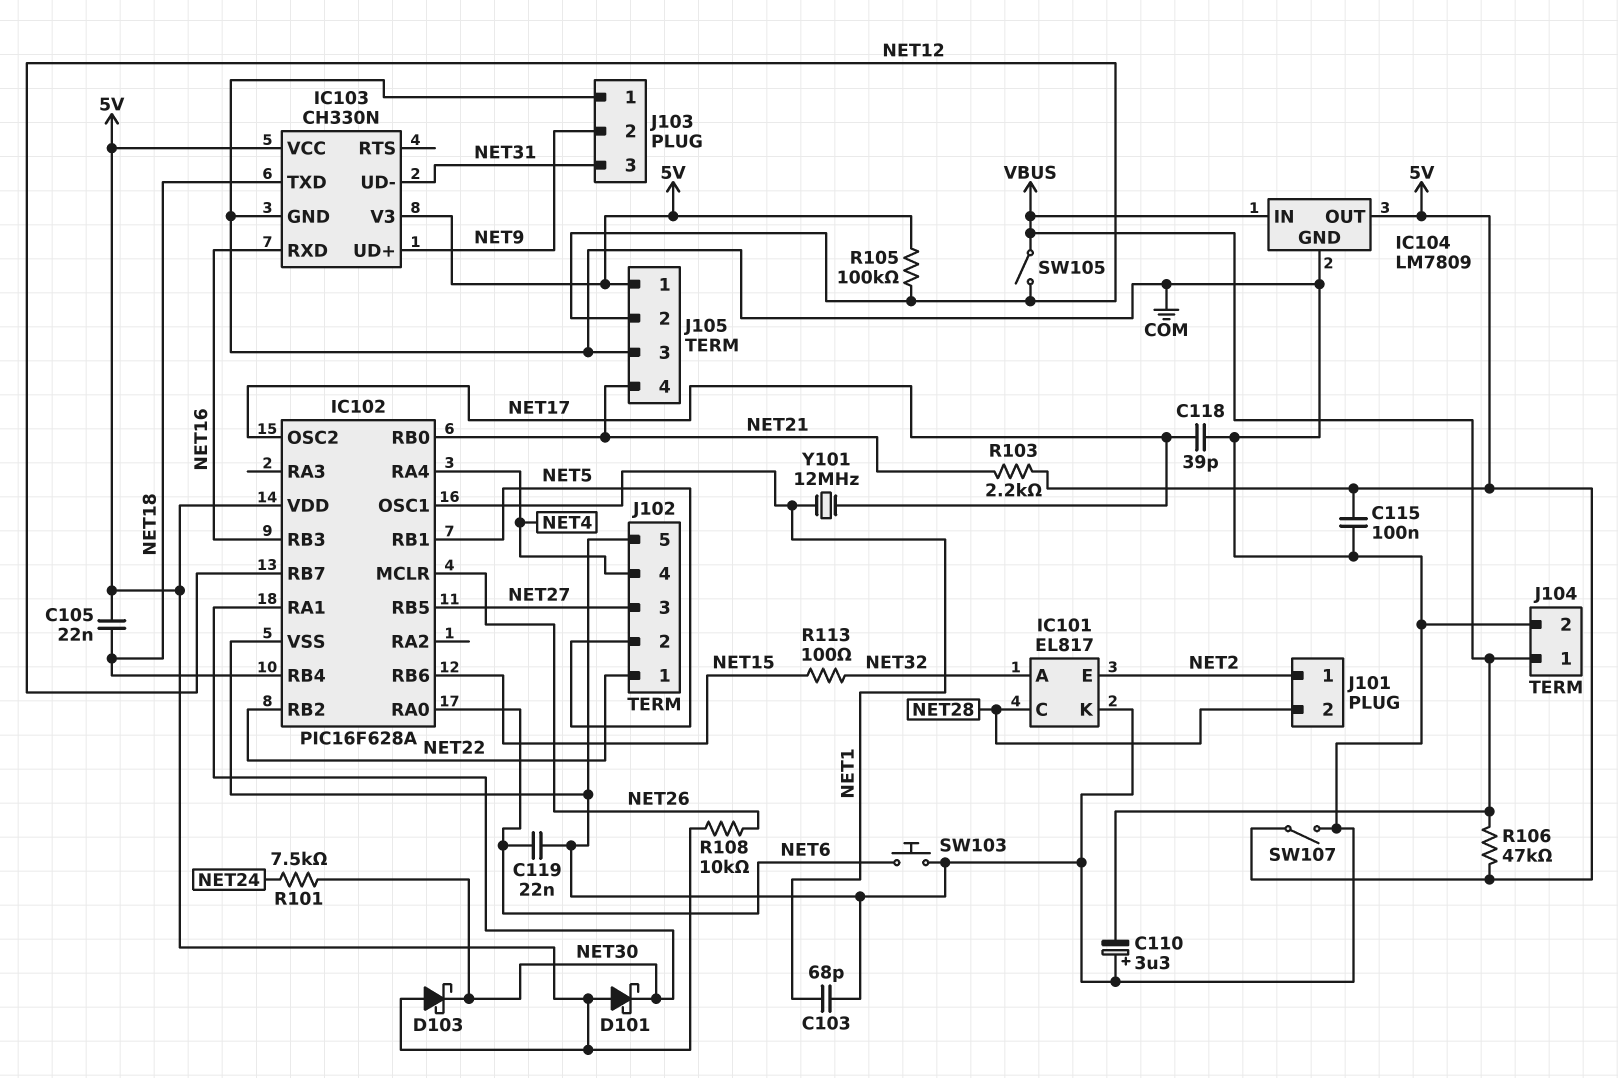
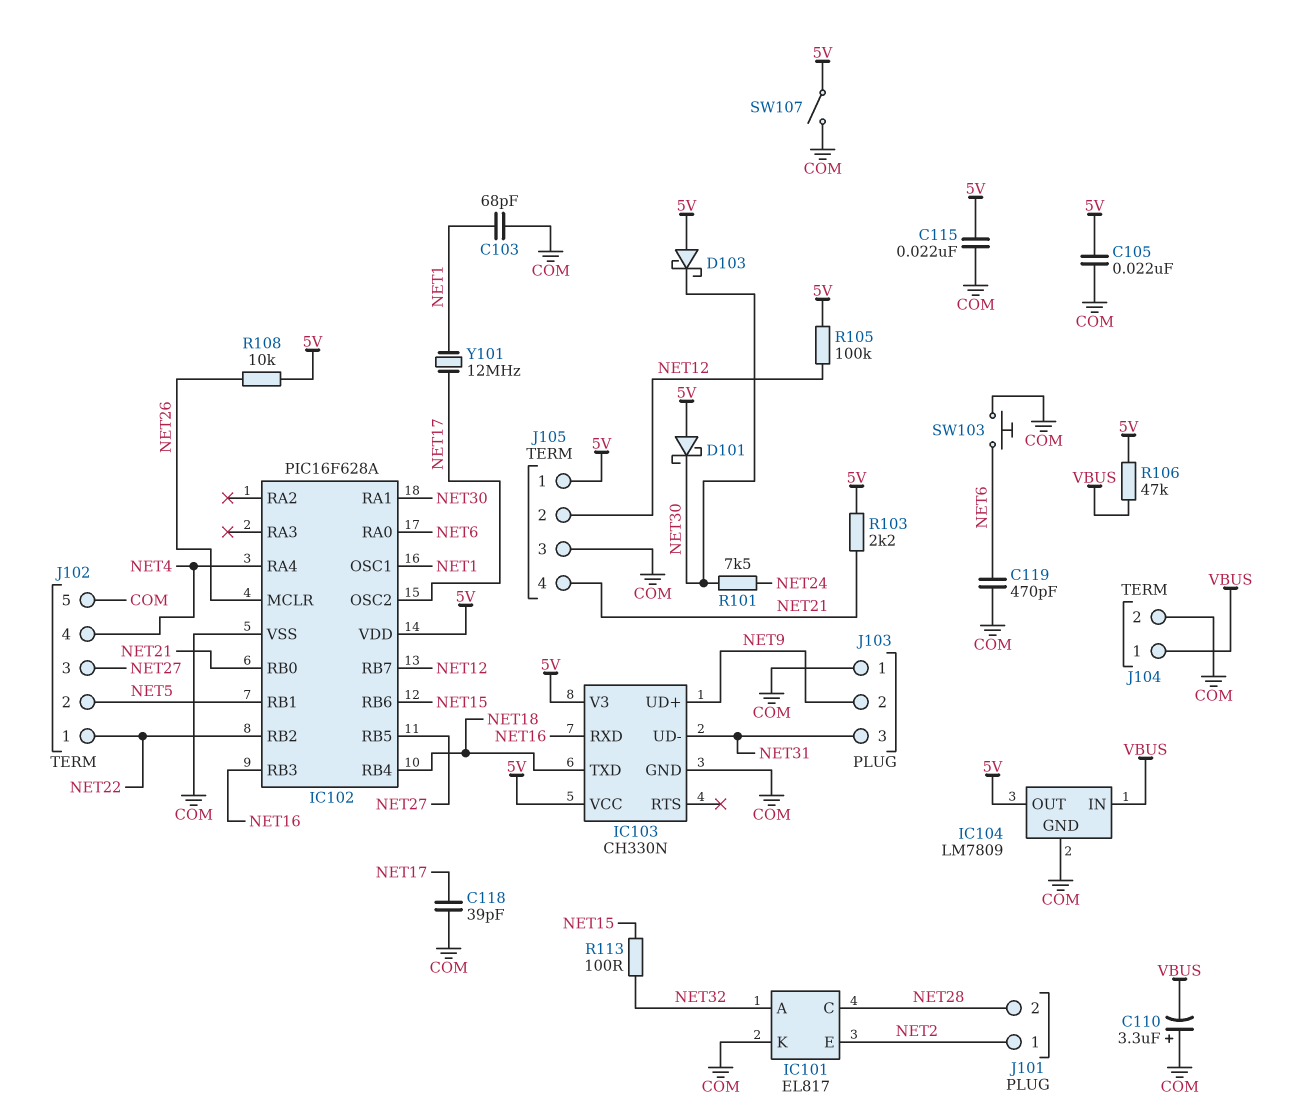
C105: 22nF (5V, NET18) -> 22nF (5V, COM)
C115: 100nF (5V, COM) -> 22nF (5V, COM)
C119: 22nF (COM, NET6) -> 470pF (COM, NET6)
SW105: switch (NET12, VBUS) -> none

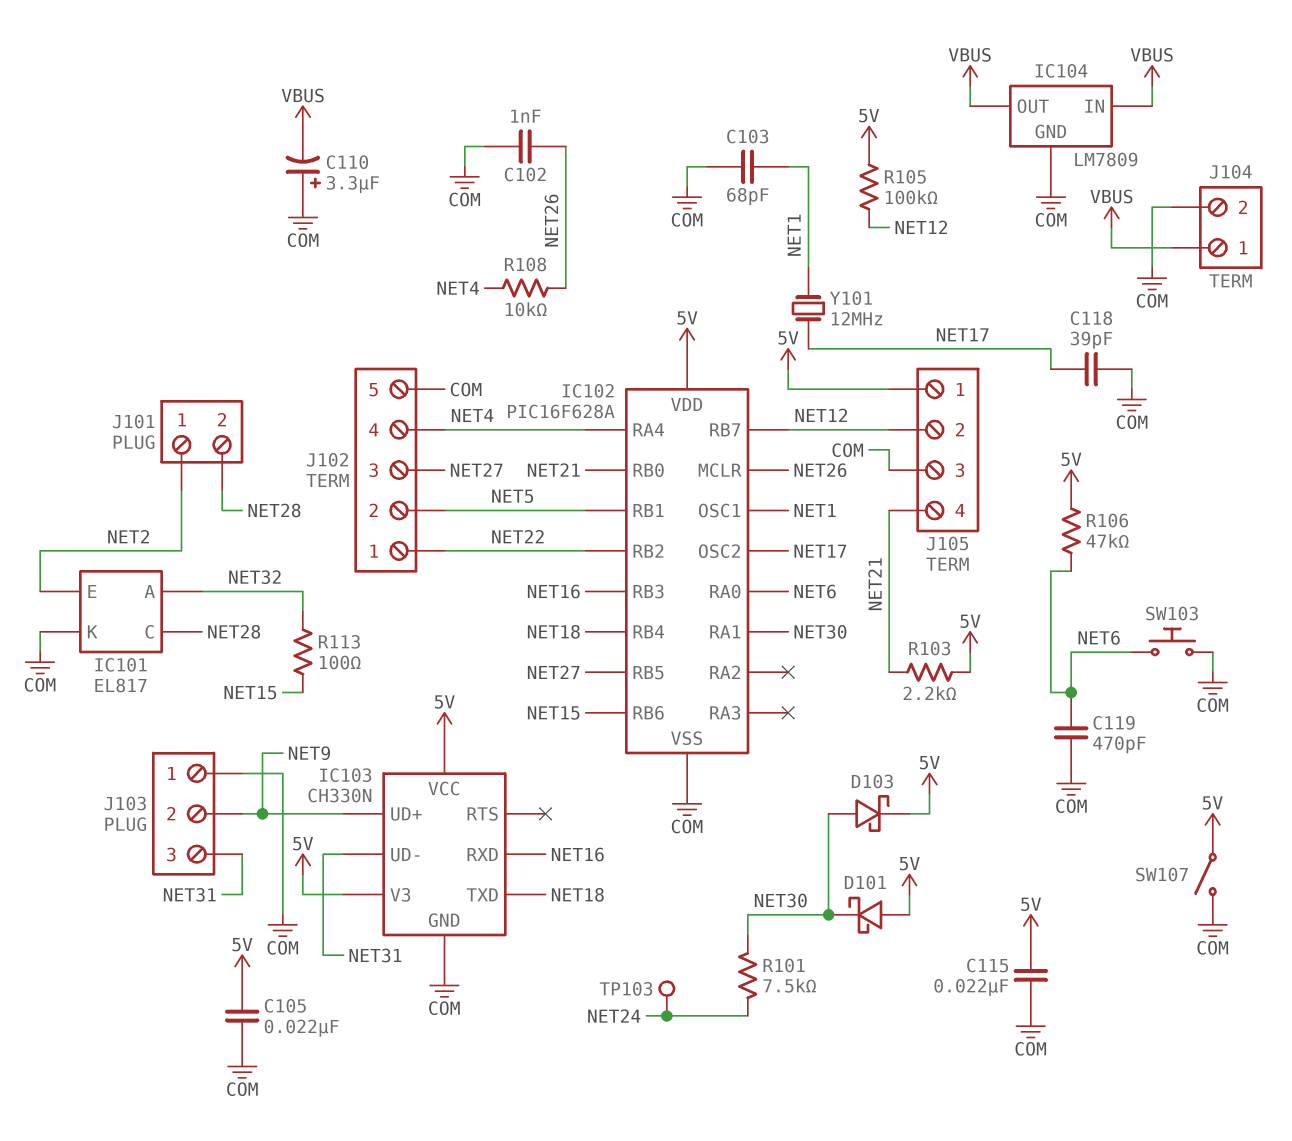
C102: none -> 1nF (COM, NET26)
D103: schottky (A 5V, K NET30) -> schottky (A NET30, K 5V)
IC104 pin OUT: 5V -> VBUS
R106: 47k (5V, VBUS) -> 47k (5V, NET6)
R108: 10k (5V, NET26) -> 10k (NET4, NET26)
TP103: none -> test point (NET24)

